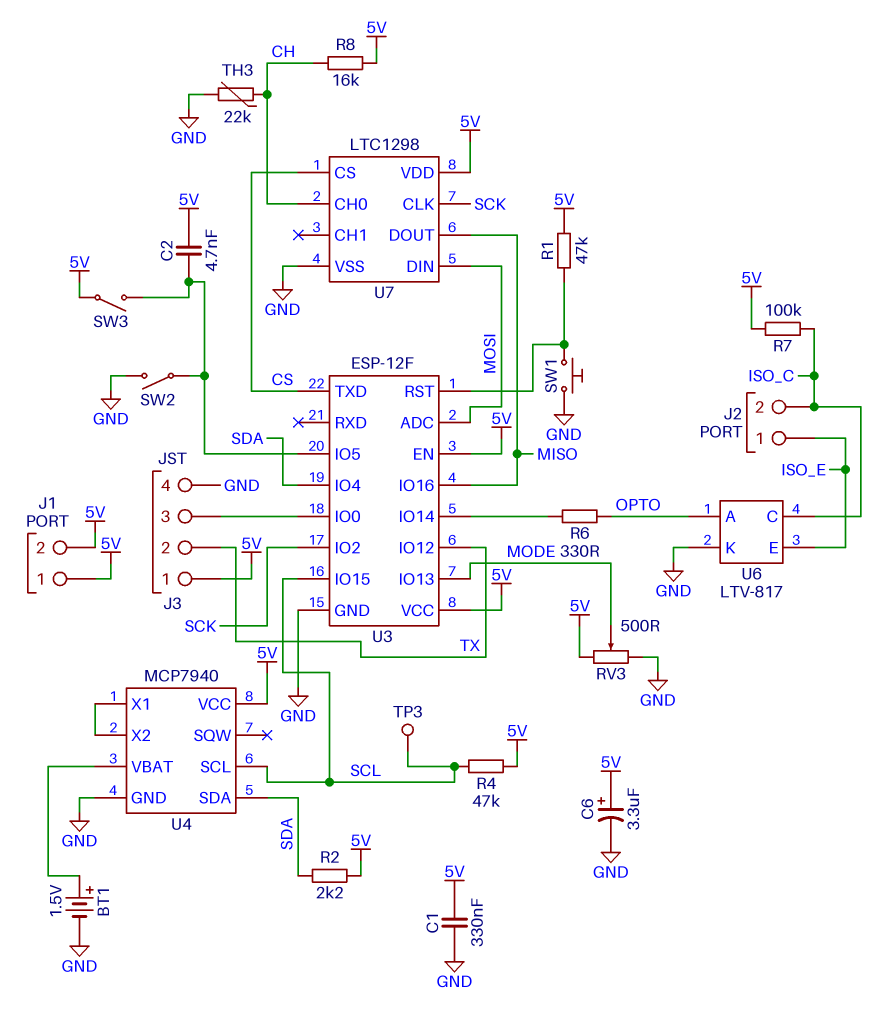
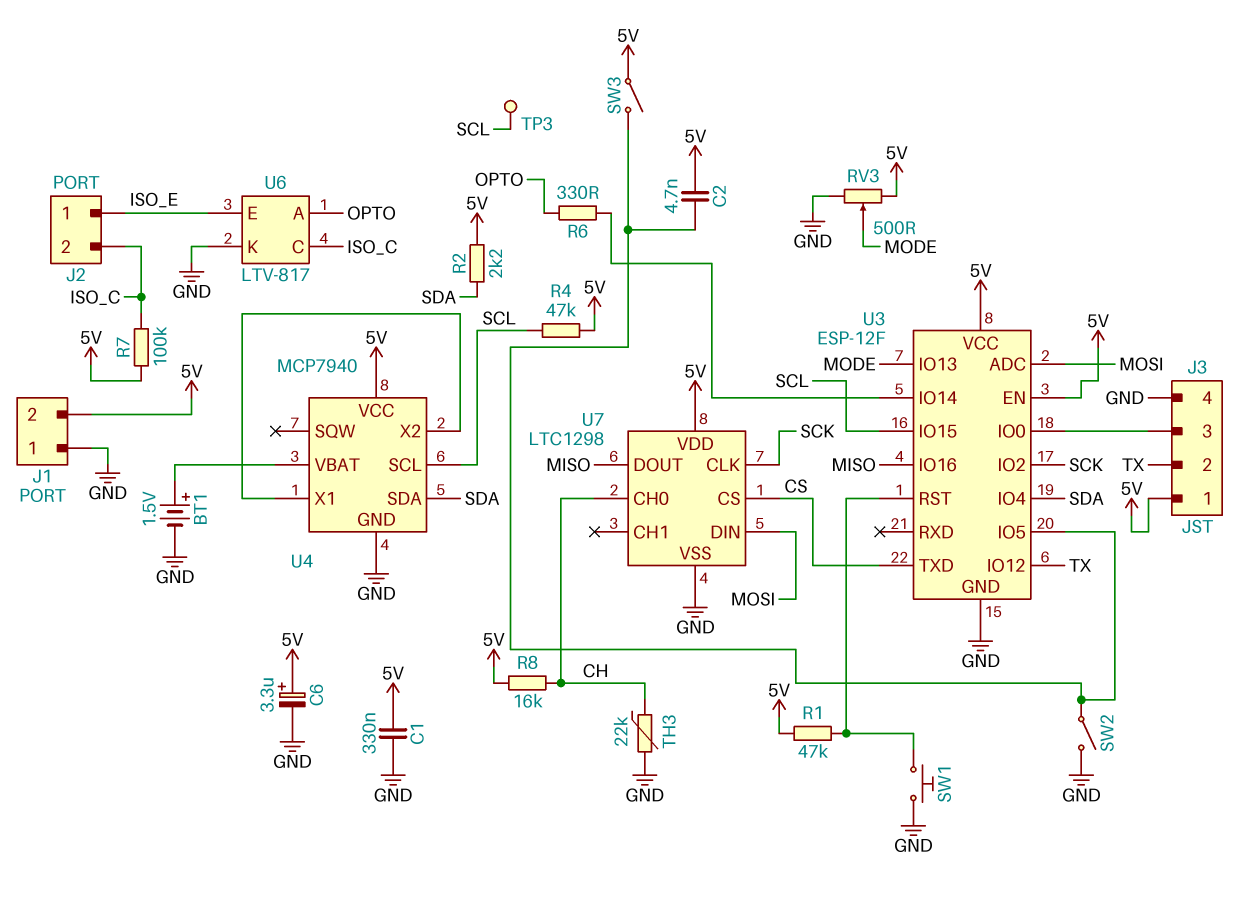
J1 pin 1: 5V -> GND

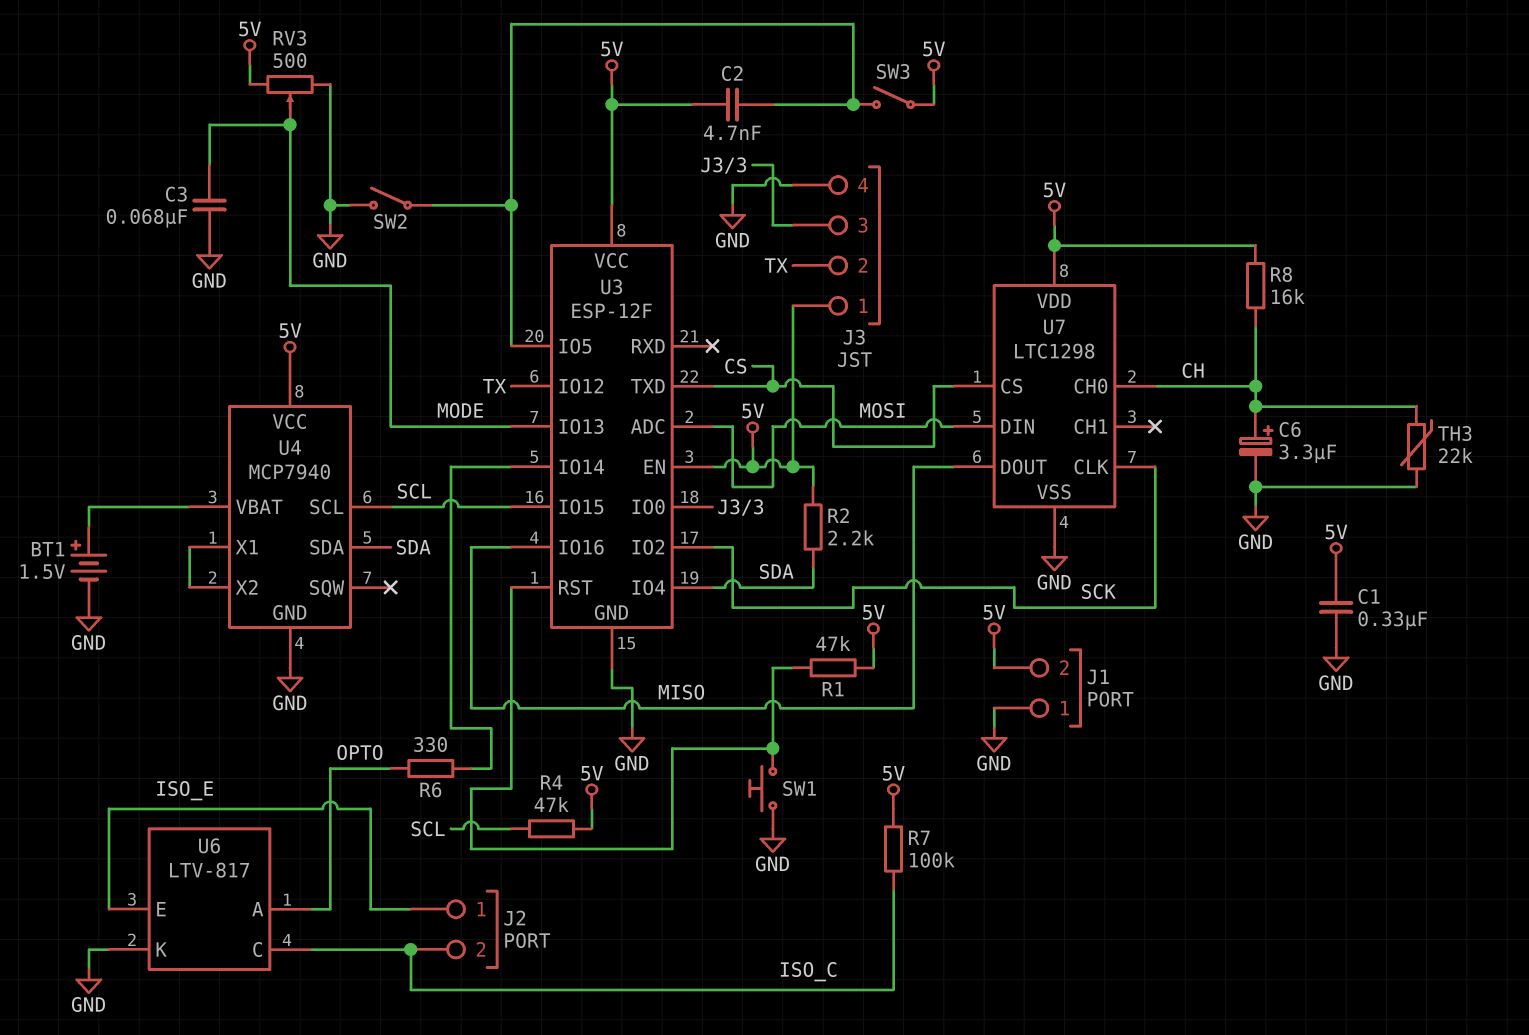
C3: none -> 68nF (GND, MODE)
C6: 3.3uF (plus 5V, minus GND) -> 3.3uF (plus CH, minus GND)
TP3: test point (SCL) -> none

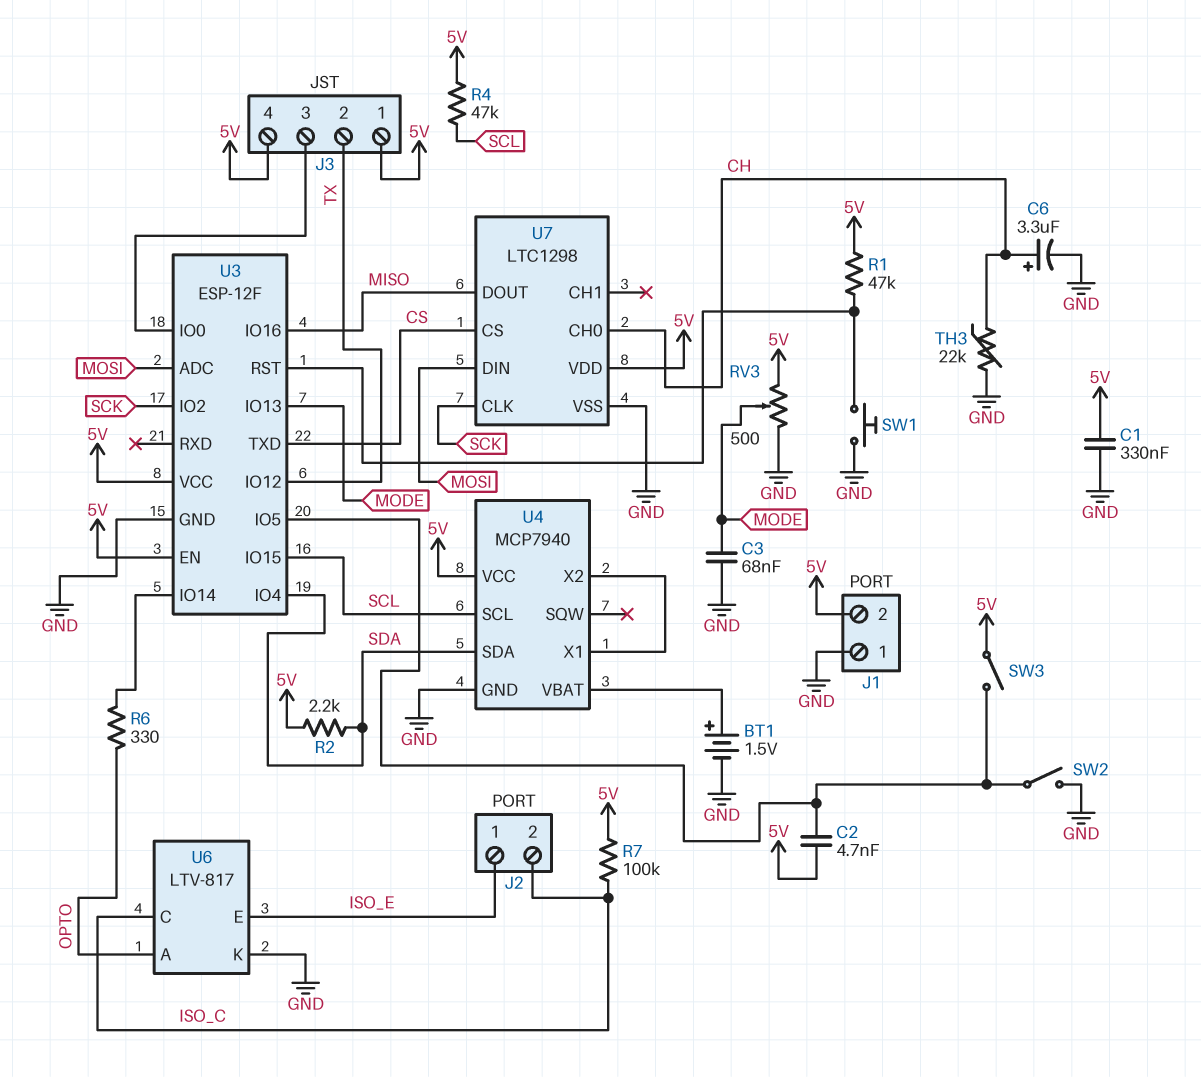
J3 pin 4: GND -> 5V
R8: 16k (5V, CH) -> none

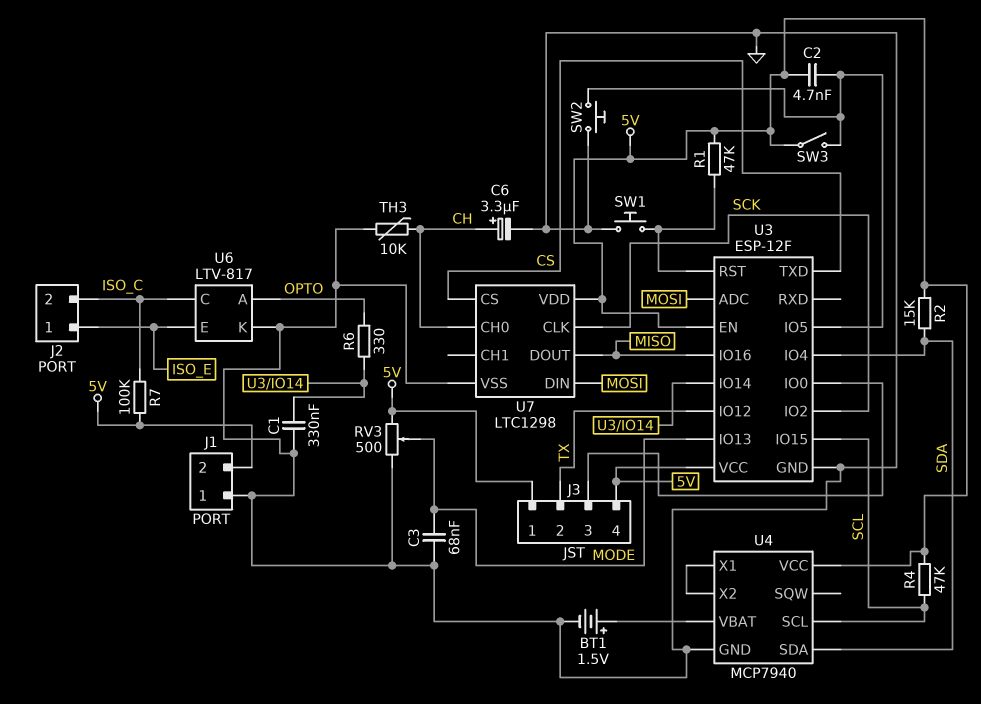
C1: 330nF (5V, GND) -> 330nF (GND, U3/IO14)
R2: 2.2k (5V, SDA) -> 15k (5V, SDA)
SW2: switch (GND, U3/IO5) -> button (GND, U3/IO5)
TH3: 22k (CH, GND) -> 10k (CH, GND)

